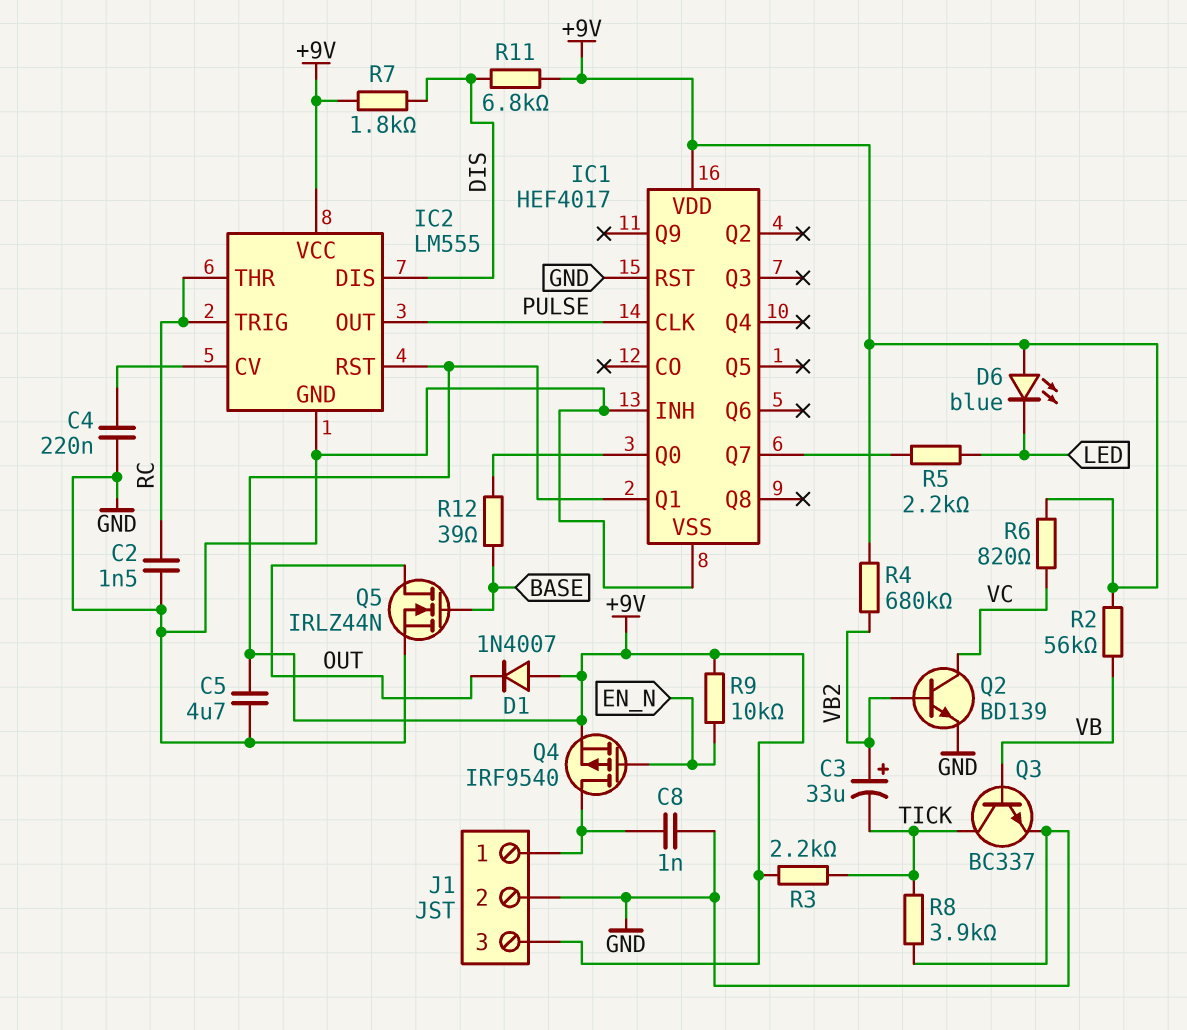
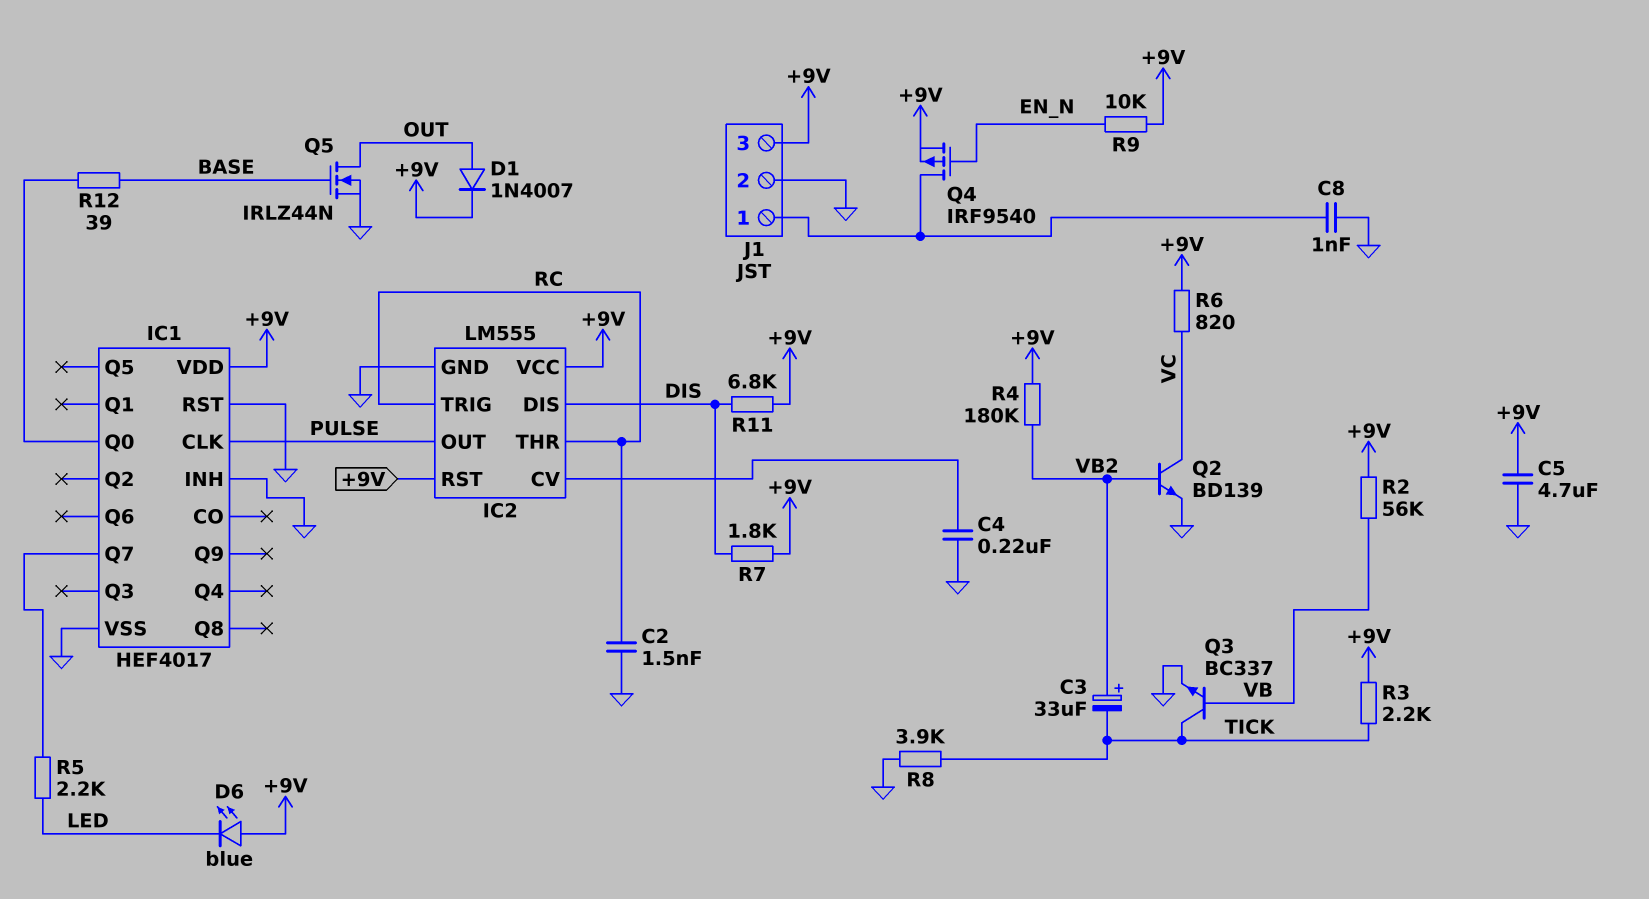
D1: diode 1N4007 (A +9V, K OUT) -> diode 1N4007 (A OUT, K +9V)
IC1 pin Q1: +9V -> none
R4: 680k (+9V, VB2) -> 180k (+9V, VB2)

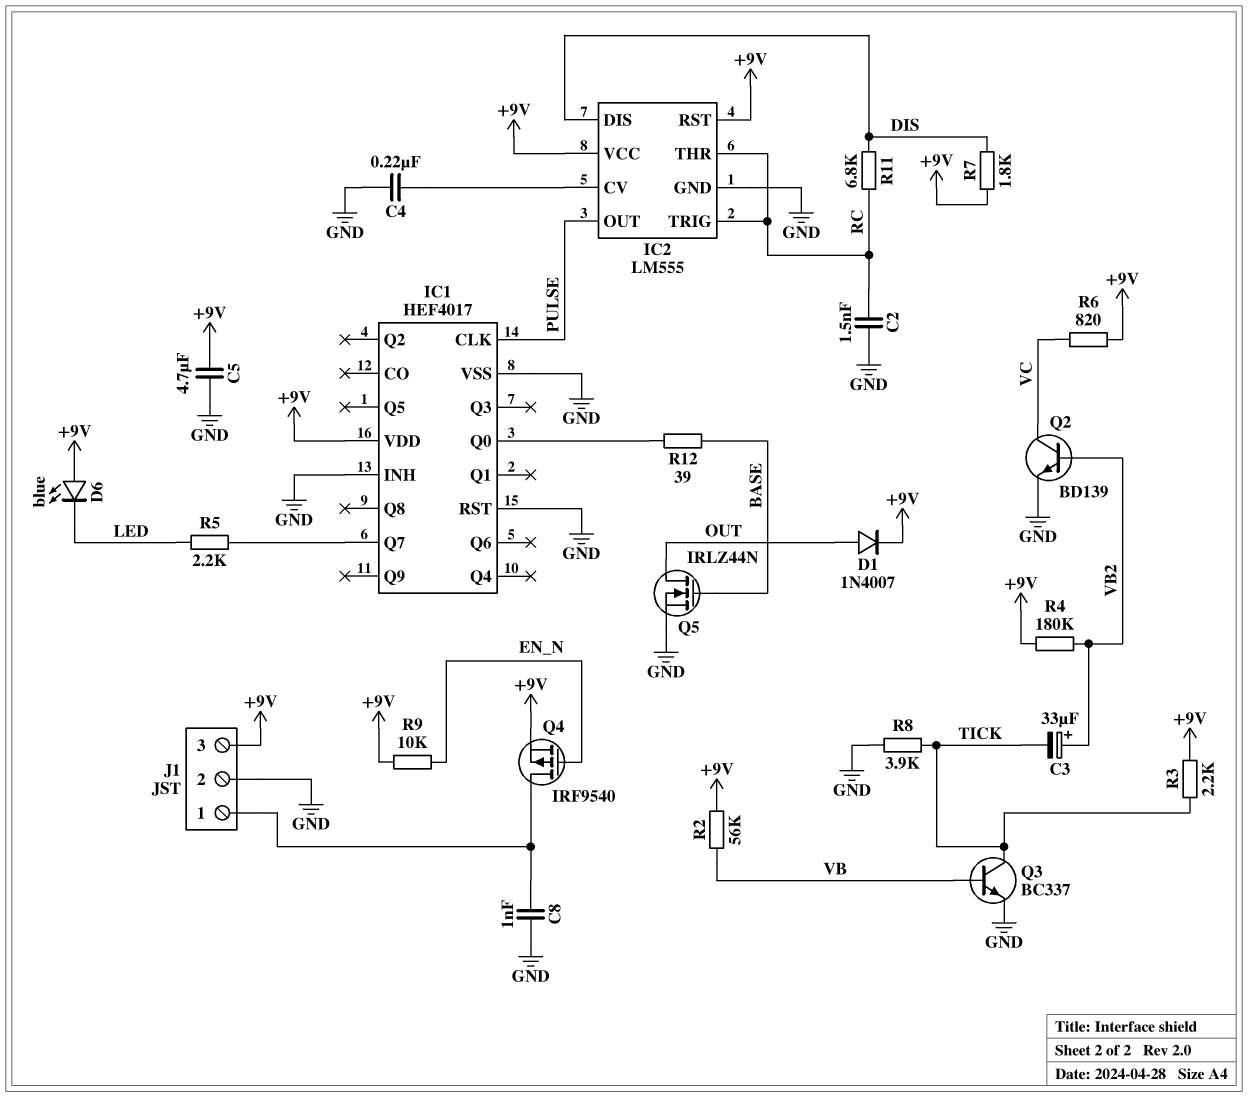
R11: 6.8k (+9V, DIS) -> 6.8k (DIS, RC)

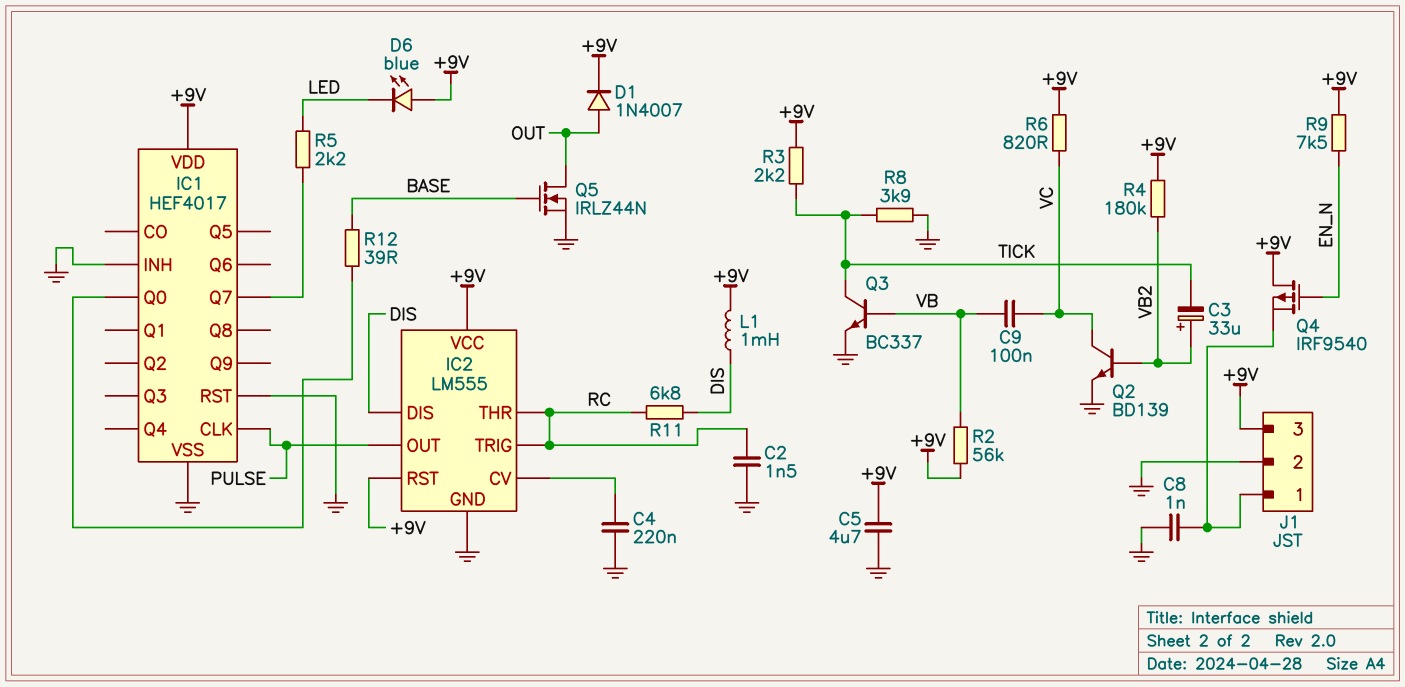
C9: none -> 100nF (VB, VC)
L1: none -> 1mH (+9V, DIS)
Q4: PMOS IRF9540 (G EN_N, D J1/1, S +9V) -> PMOS IRF9540 (G EN_N, D +9V, S J1/1)
R7: 1.8k (+9V, DIS) -> none
R9: 10k (+9V, EN_N) -> 7.5k (+9V, EN_N)

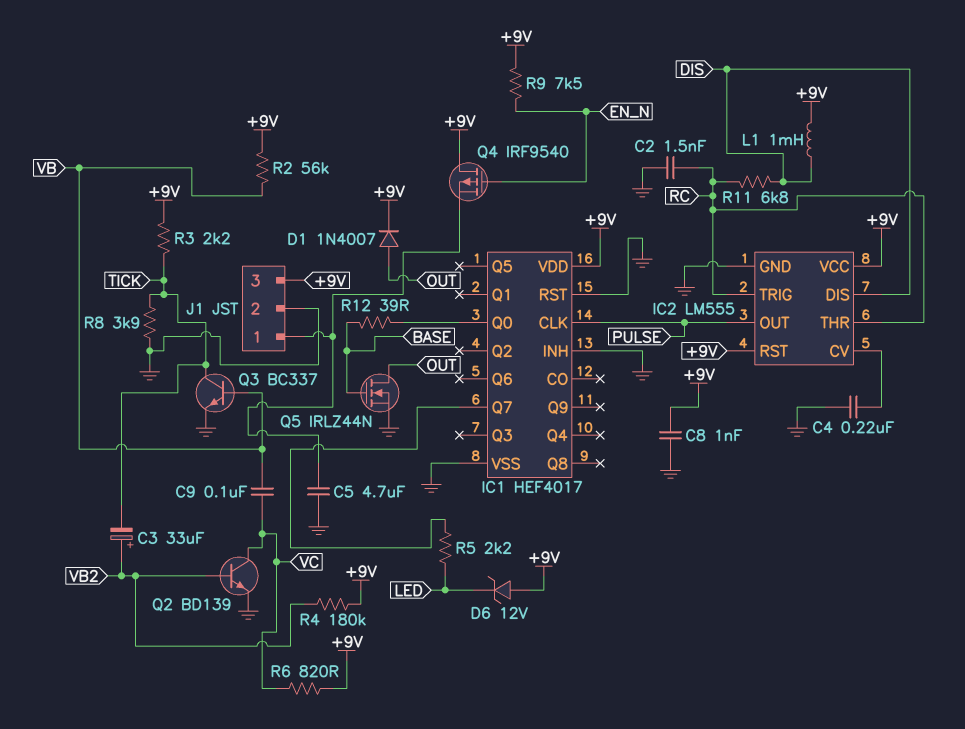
C5: 4.7uF (+9V, GND) -> 4.7uF (GND, J1/1)
C8: 1nF (GND, J1/1) -> 1nF (+9V, GND)
D6: LED blue (A +9V, K LED) -> zener 12V (A +9V, K LED)

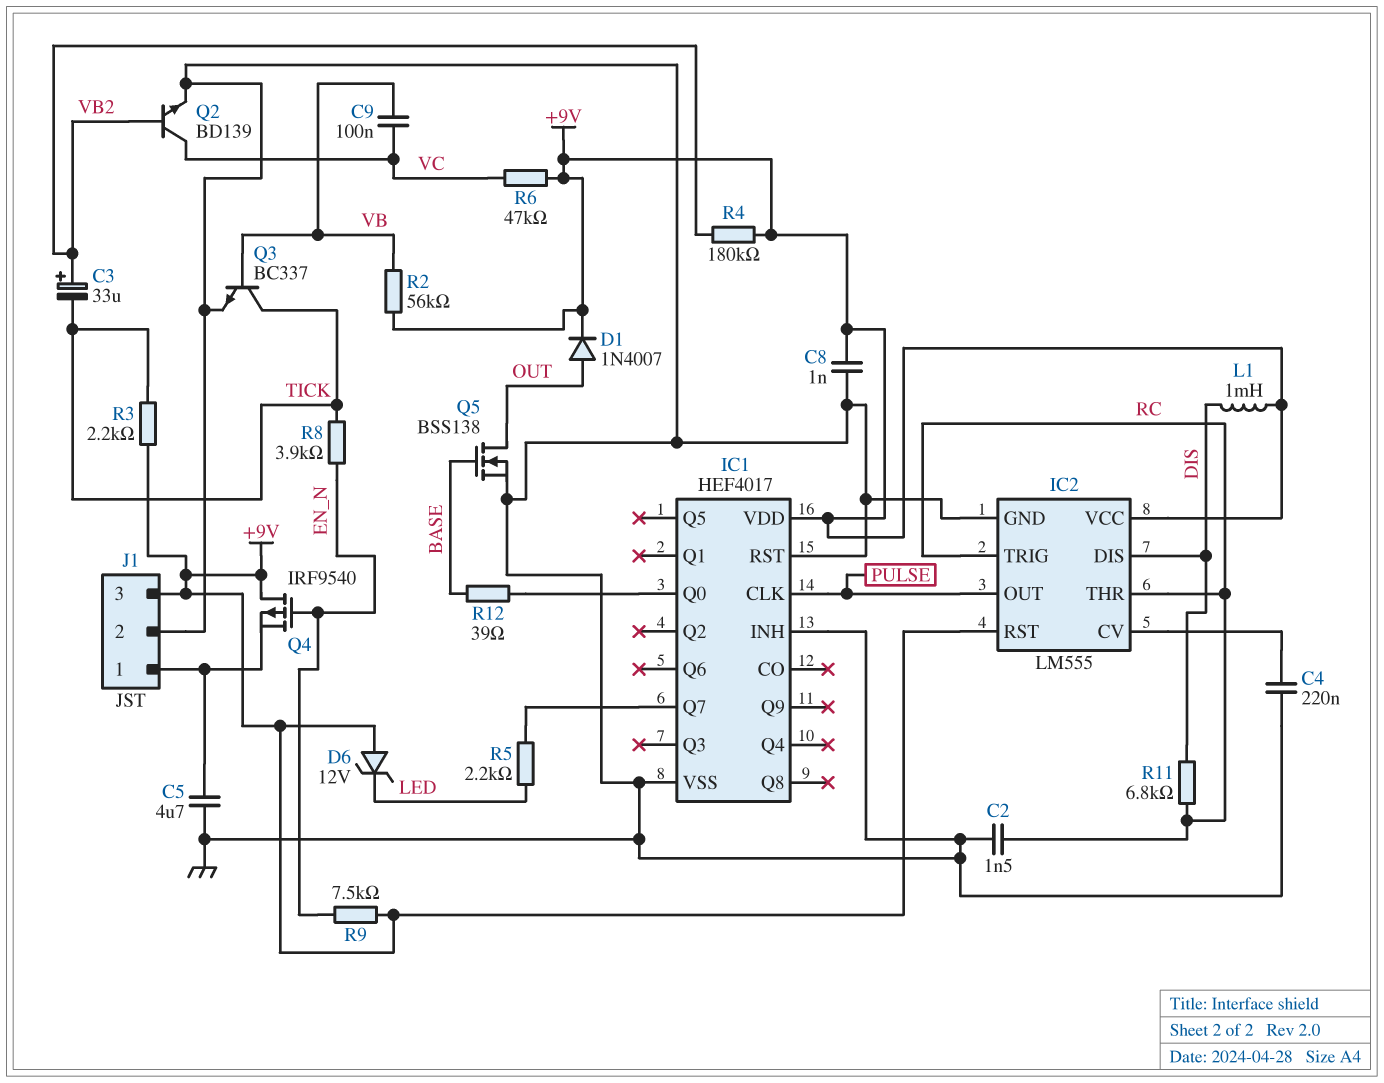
Q5: NMOS IRLZ44N (G BASE, D OUT, S GND) -> NMOS BSS138 (G BASE, D OUT, S GND)
R6: 820 (+9V, VC) -> 47k (+9V, VC)
R8: 3.9k (GND, TICK) -> 3.9k (EN_N, TICK)

